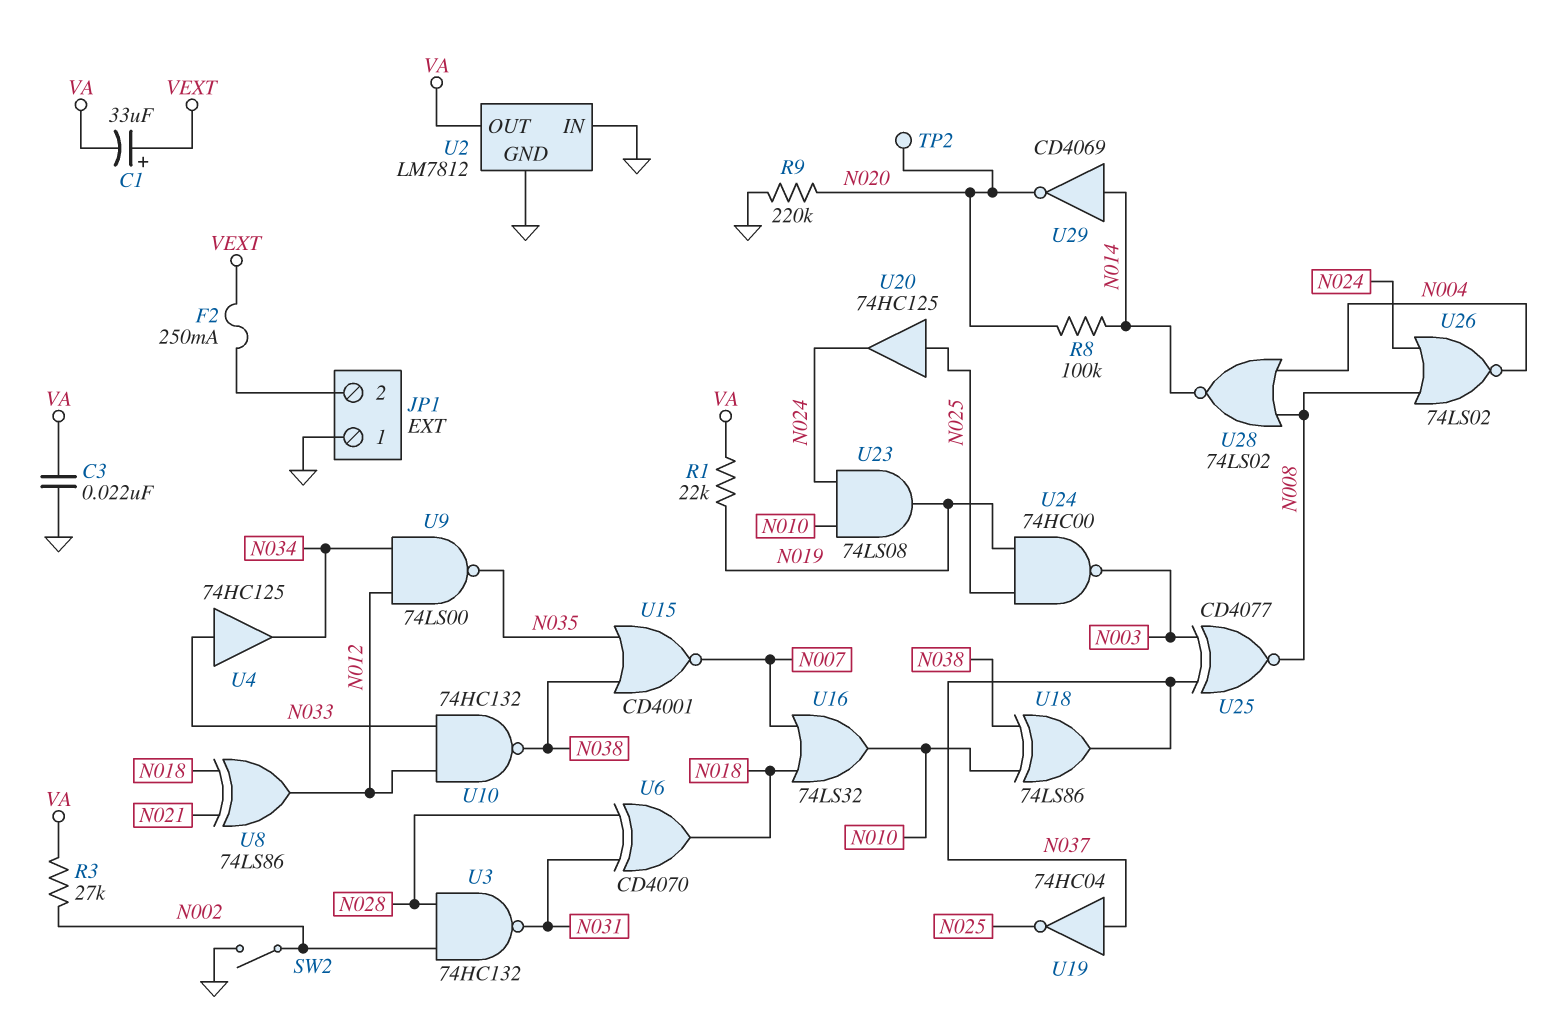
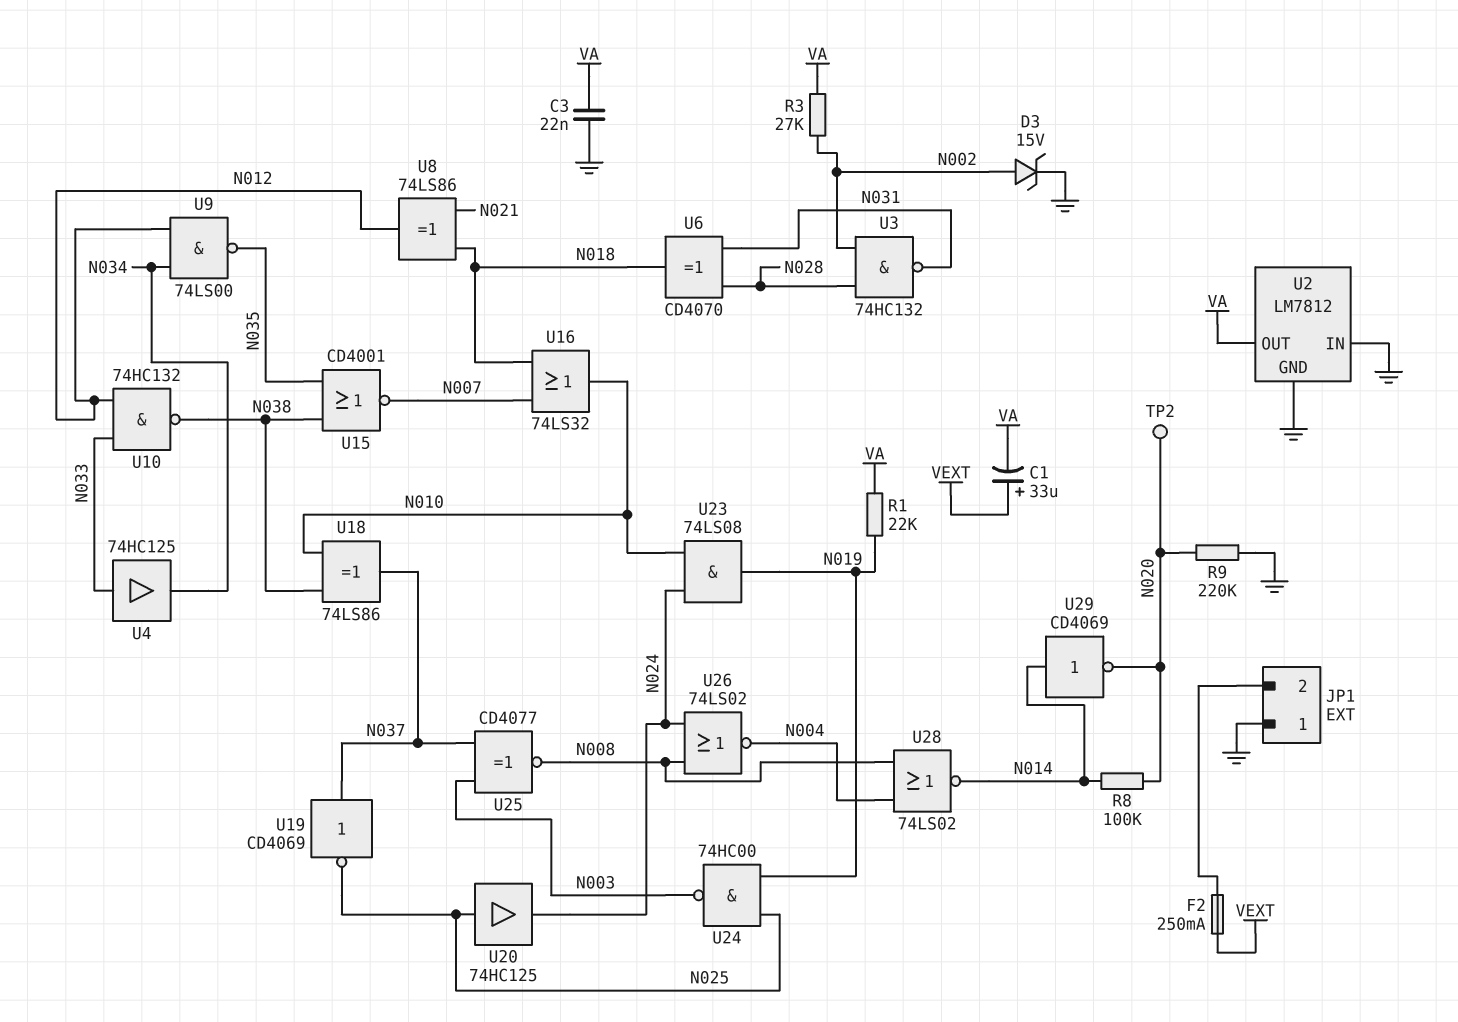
D3: none -> zener 15V (A N002, K GND)
SW2: switch (GND, N002) -> none
U19: NOT 74HC04 (in N037, out N025) -> NOT CD4069 (in N037, out N025)

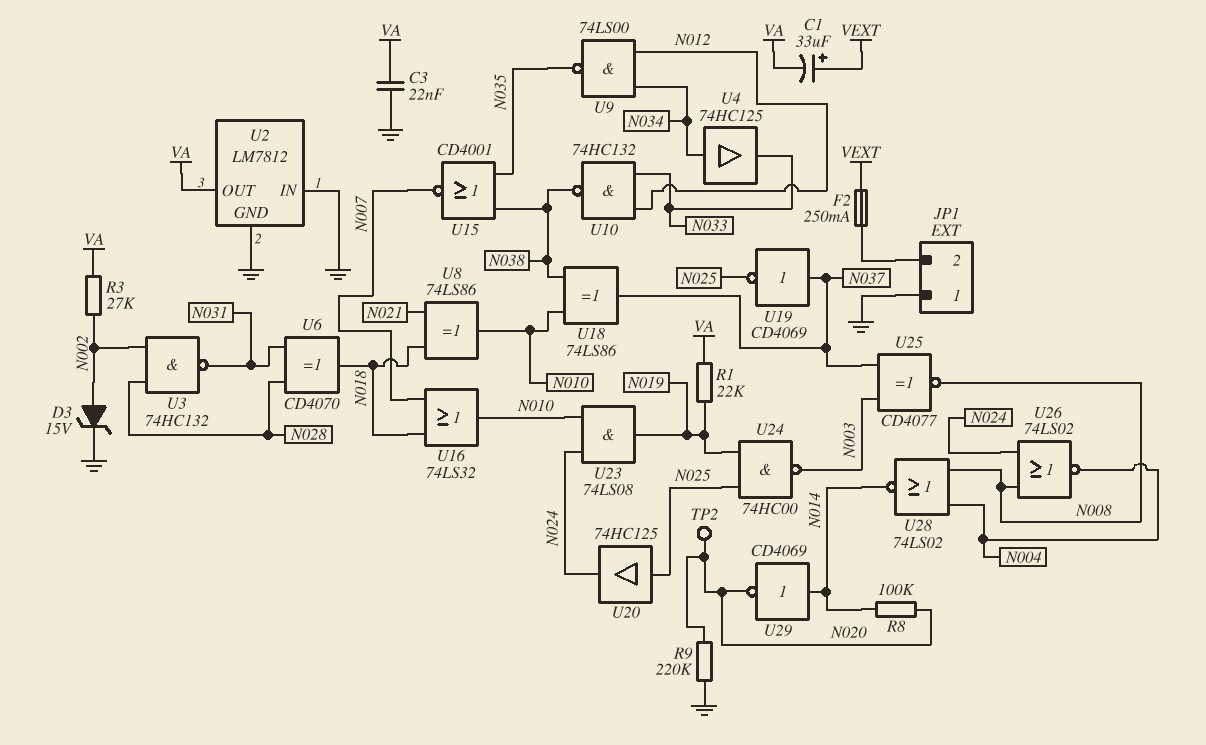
U4: buffer 74HC125 (in N033, out N034) -> buffer 74HC125 (in N034, out N033)
U8: XOR 74LS86 (in N018, in N021, out N012) -> XOR 74LS86 (in N018, in N021, out N010)

